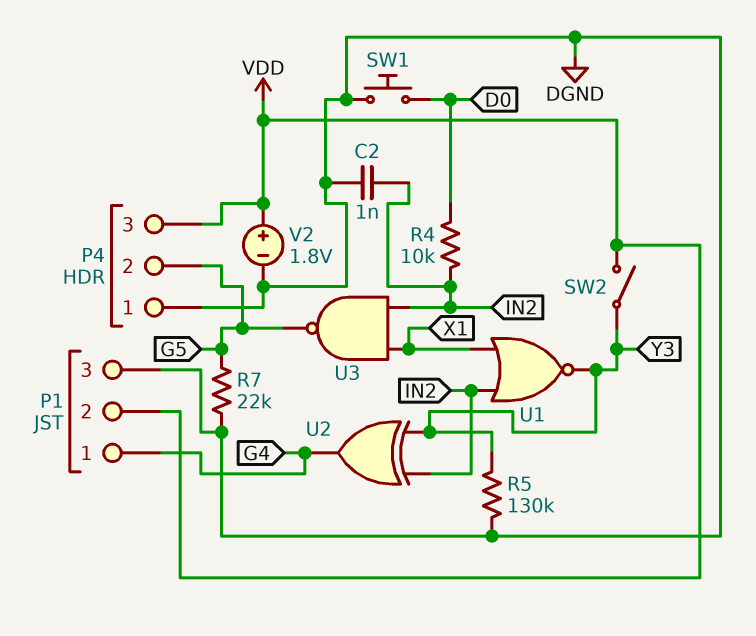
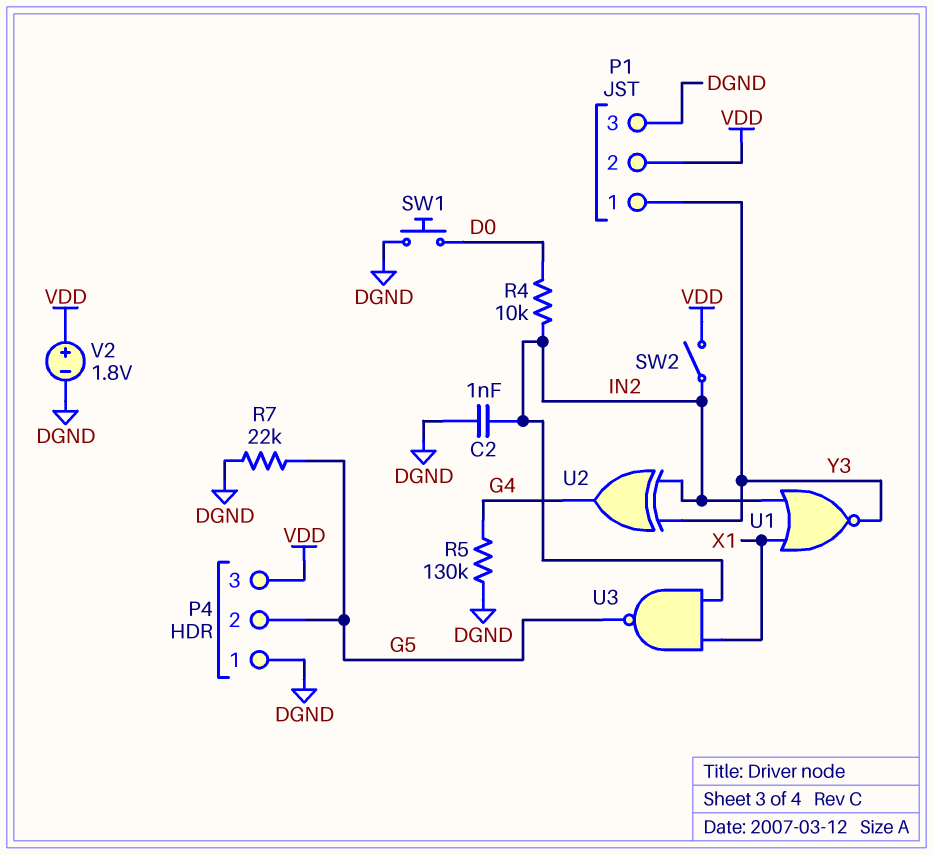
P1 pin 1: G4 -> Y3
R5: 130k (DGND, Y3) -> 130k (DGND, G4)
SW2: switch (VDD, Y3) -> switch (IN2, VDD)

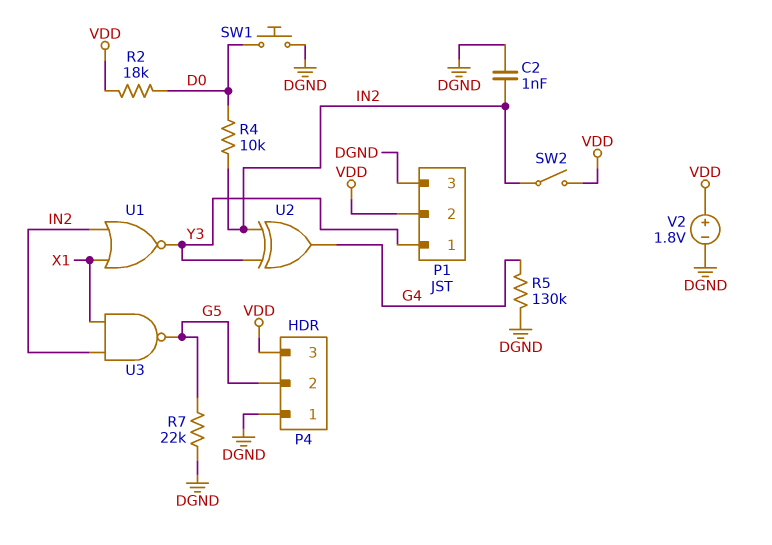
R2: none -> 18k (D0, VDD)

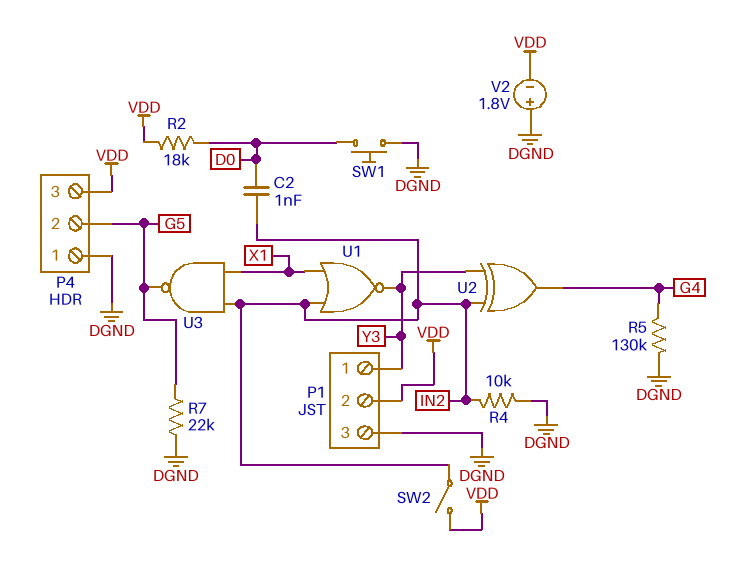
C2: 1nF (DGND, IN2) -> 1nF (D0, IN2)
R4: 10k (D0, IN2) -> 10k (DGND, IN2)
V2: 1.8V (plus VDD, minus DGND) -> 1.8V (plus DGND, minus VDD)

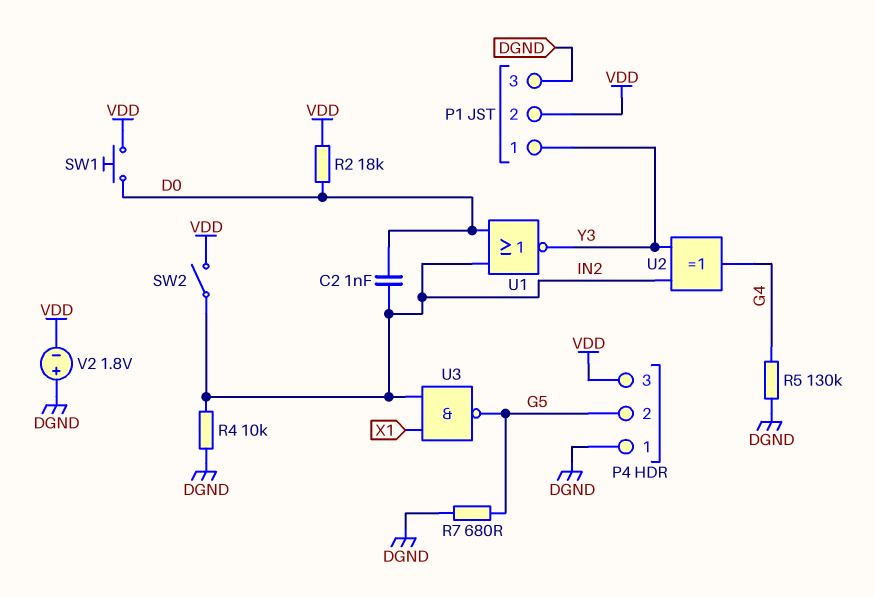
R7: 22k (DGND, G5) -> 680 (DGND, G5)
SW1: button (D0, DGND) -> button (D0, VDD)
U1: NOR (in IN2, in X1, out Y3) -> NOR (in D0, in IN2, out Y3)

